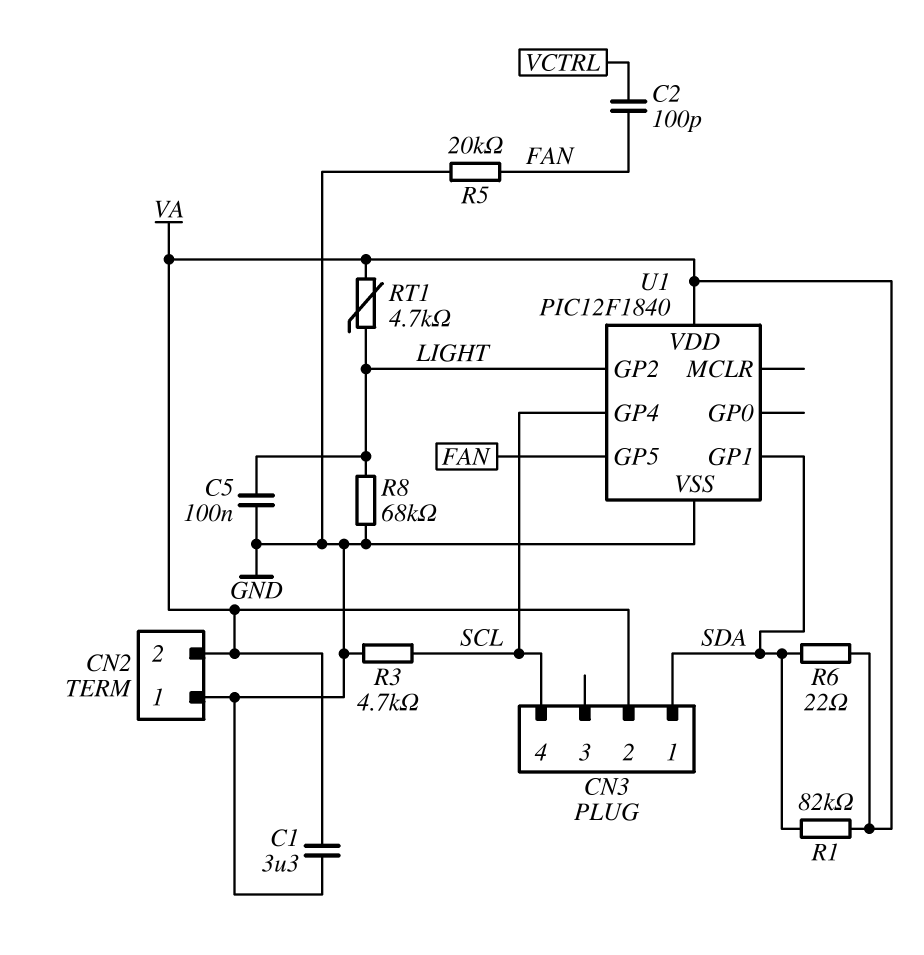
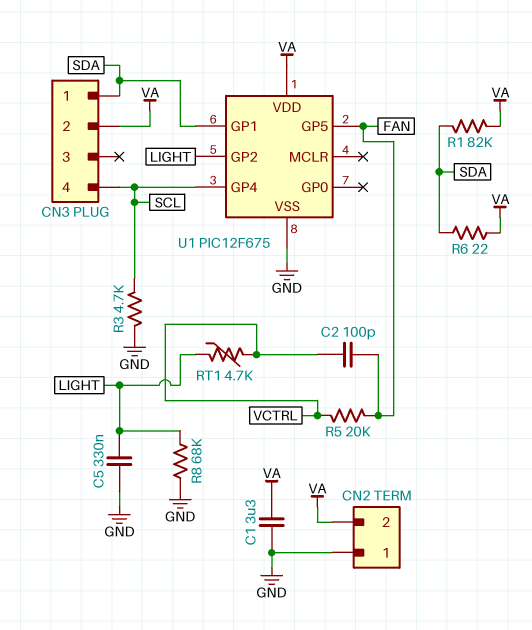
C5: 100nF (GND, LIGHT) -> 330nF (GND, LIGHT)
R5: 20k (FAN, GND) -> 20k (FAN, VCTRL)
RT1: 4.7k (LIGHT, VA) -> 4.7k (LIGHT, VCTRL)
U1: PIC12F1840 -> PIC12F675

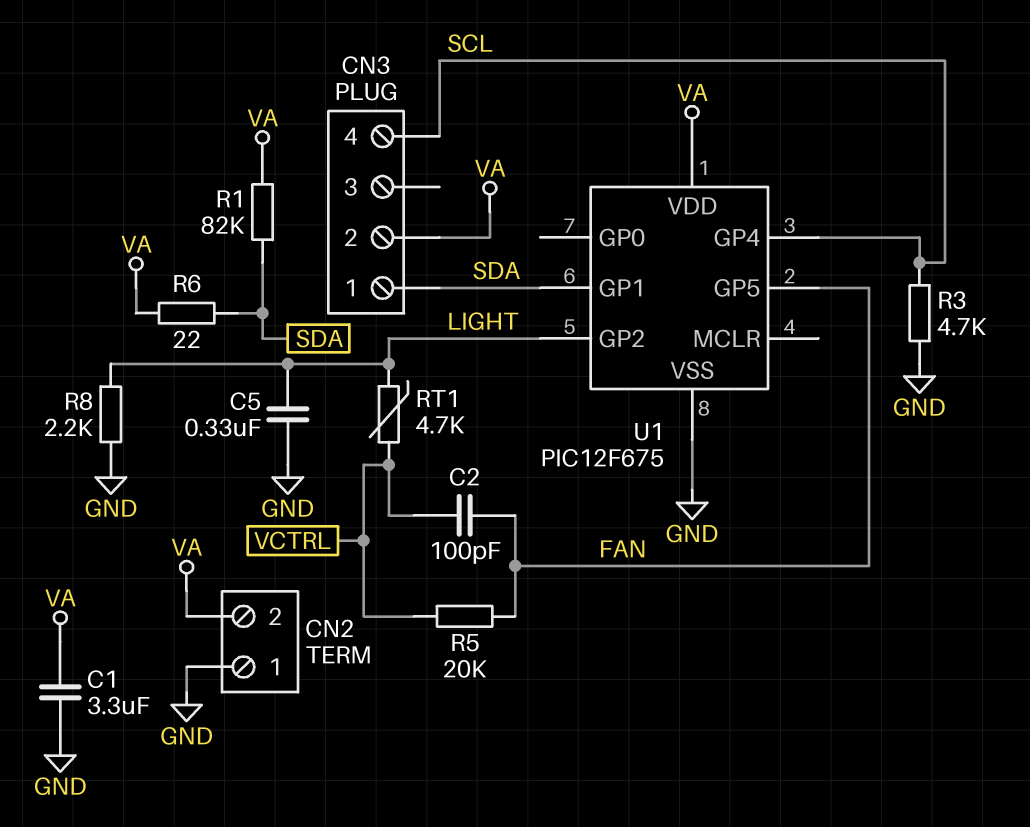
R8: 68k (GND, LIGHT) -> 2.2k (GND, LIGHT)

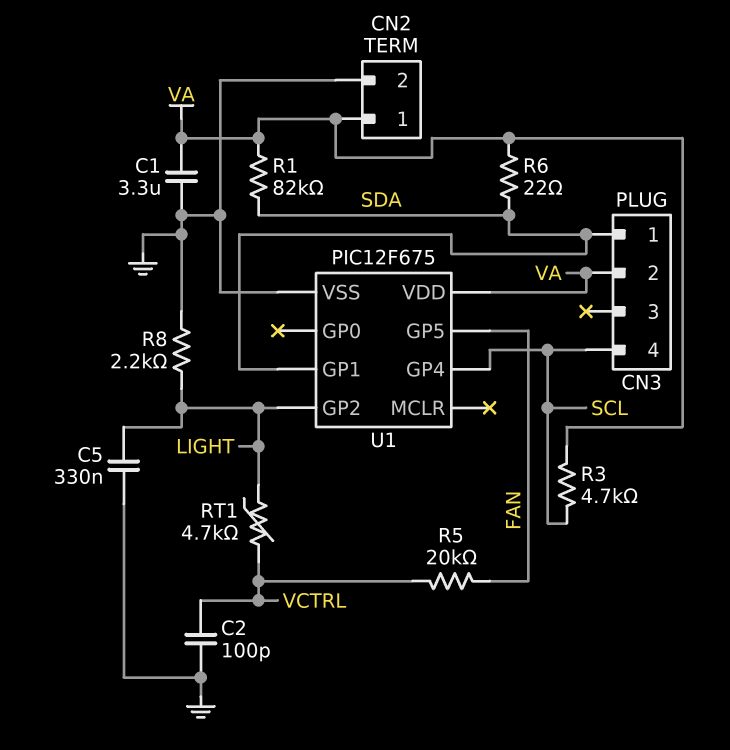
C2: 100pF (FAN, VCTRL) -> 100pF (GND, VCTRL)
CN2 pin 1: GND -> VA
CN2 pin 2: VA -> GND
R3: 4.7k (GND, SCL) -> 4.7k (SCL, VA)

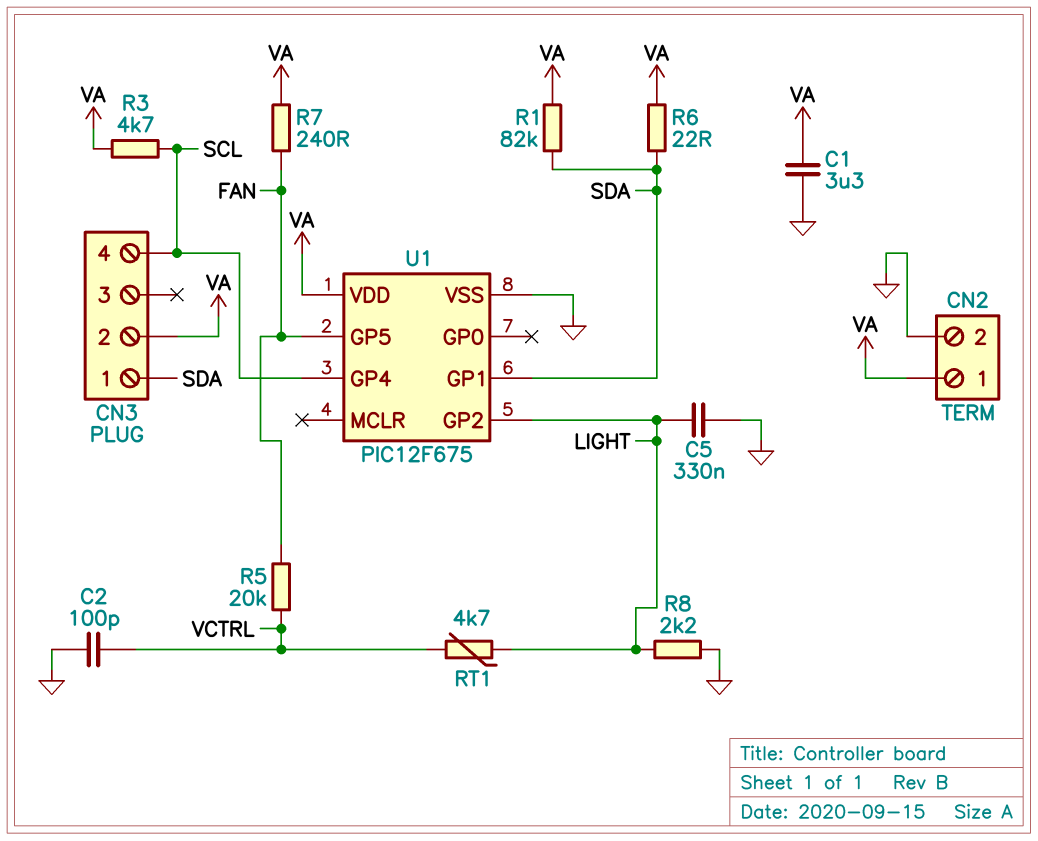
R7: none -> 240 (FAN, VA)

